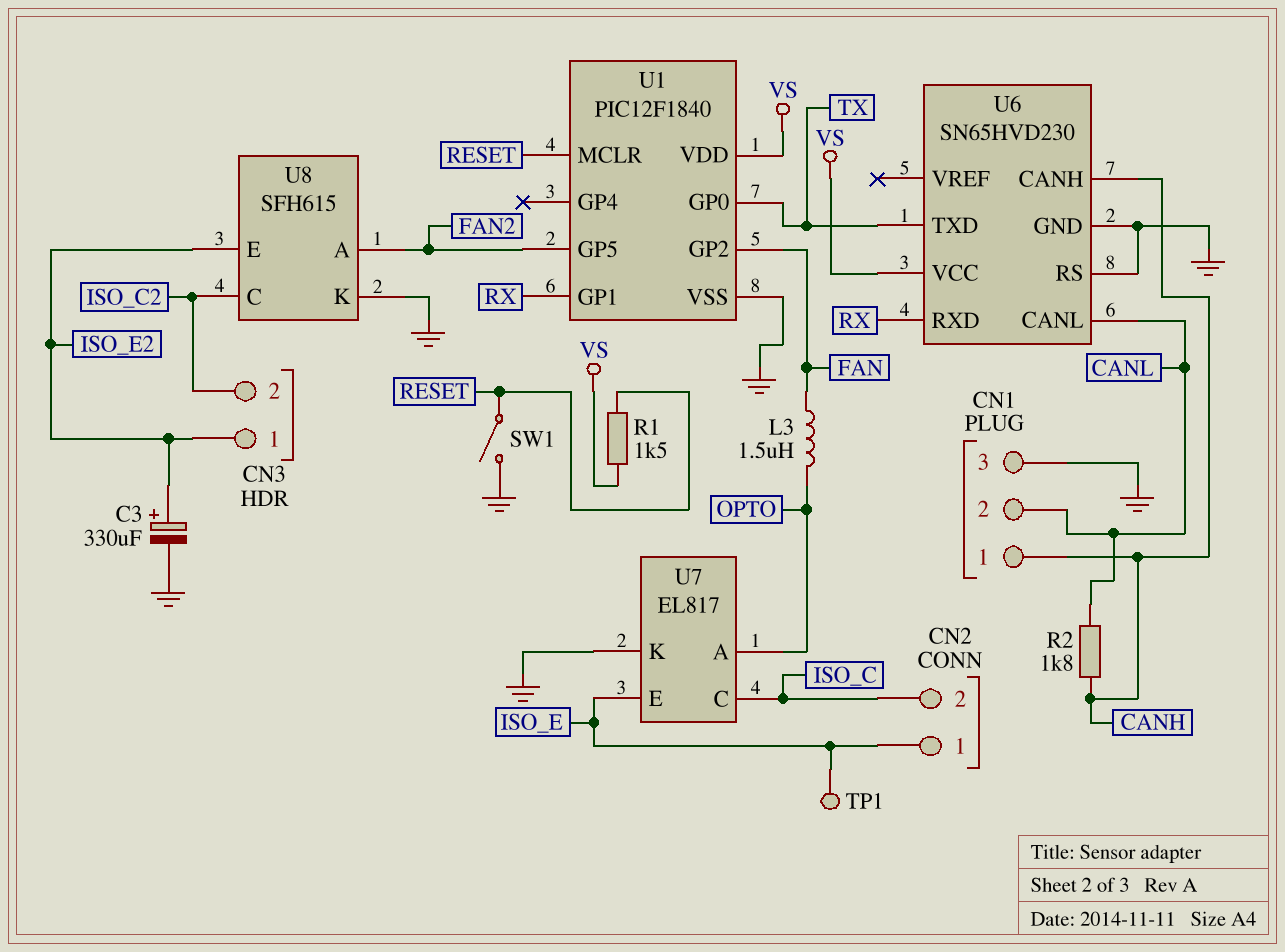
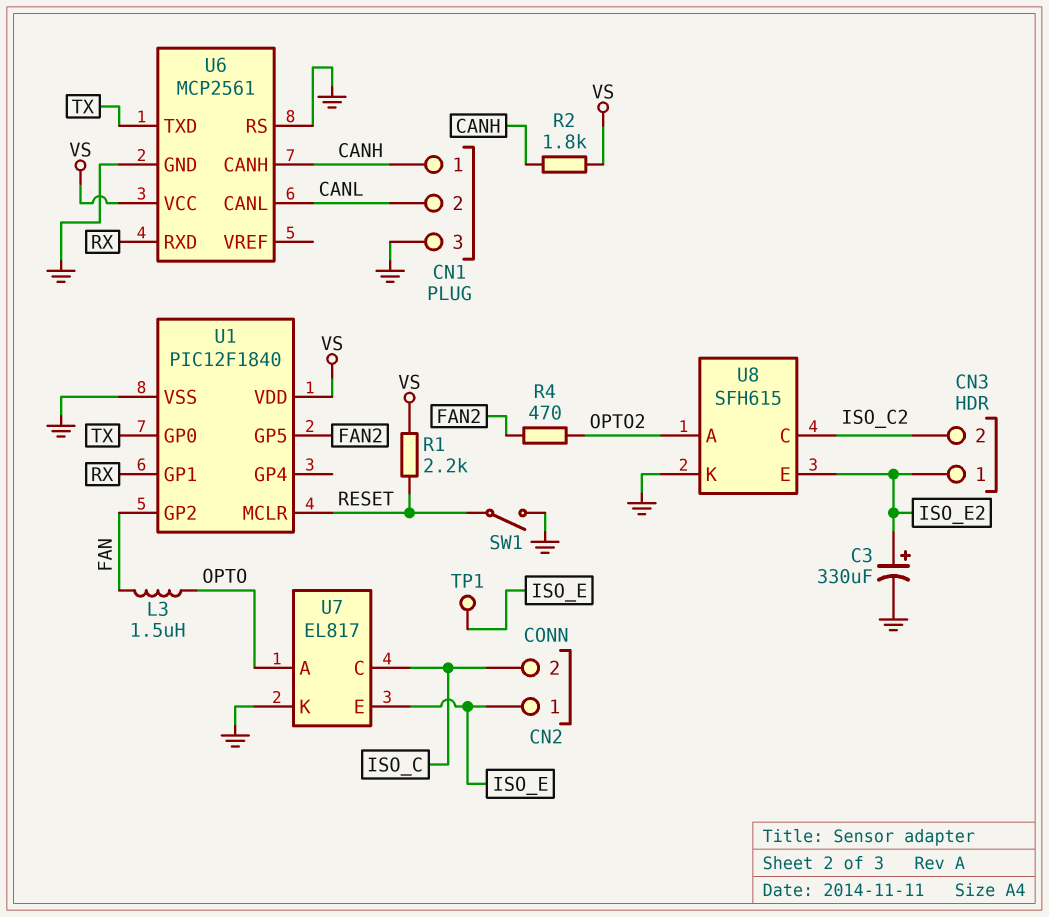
R1: 1.5k (RESET, VS) -> 2.2k (RESET, VS)
R2: 1.8k (CANH, CANL) -> 1.8k (CANH, VS)
R4: none -> 470 (FAN2, OPTO2)
U6: SN65HVD230 -> MCP2561
U8 pin A: FAN2 -> OPTO2

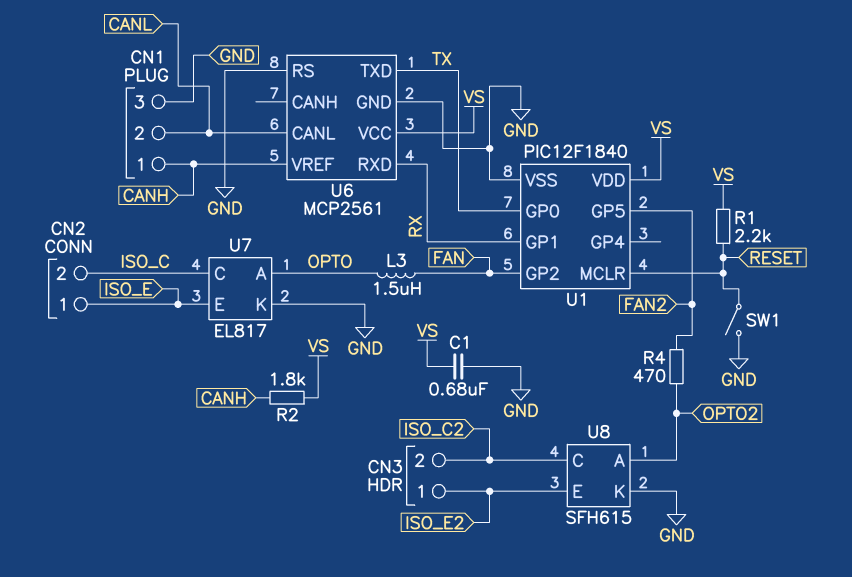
C1: none -> 680nF (GND, VS)
C3: 330uF (plus ISO_E2, minus GND) -> none
TP1: test point (ISO_E) -> none
U6 pin CANH: CANH -> none
U6 pin VREF: none -> CANH

